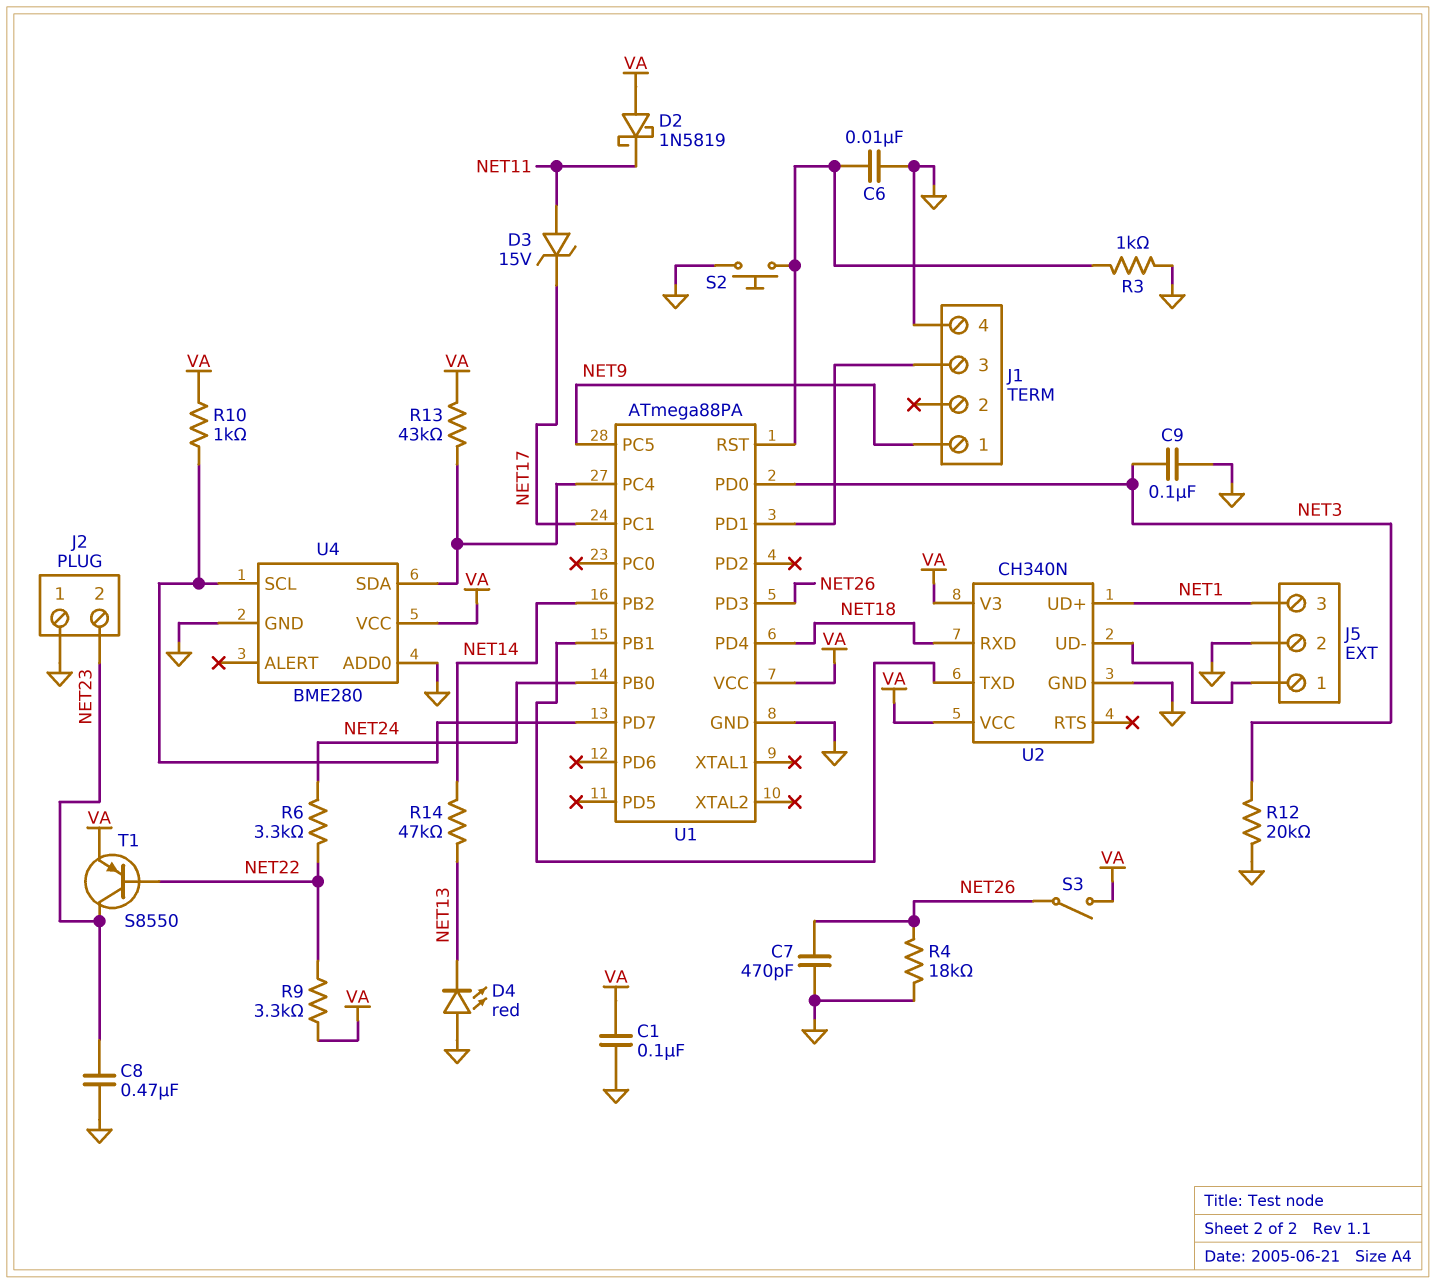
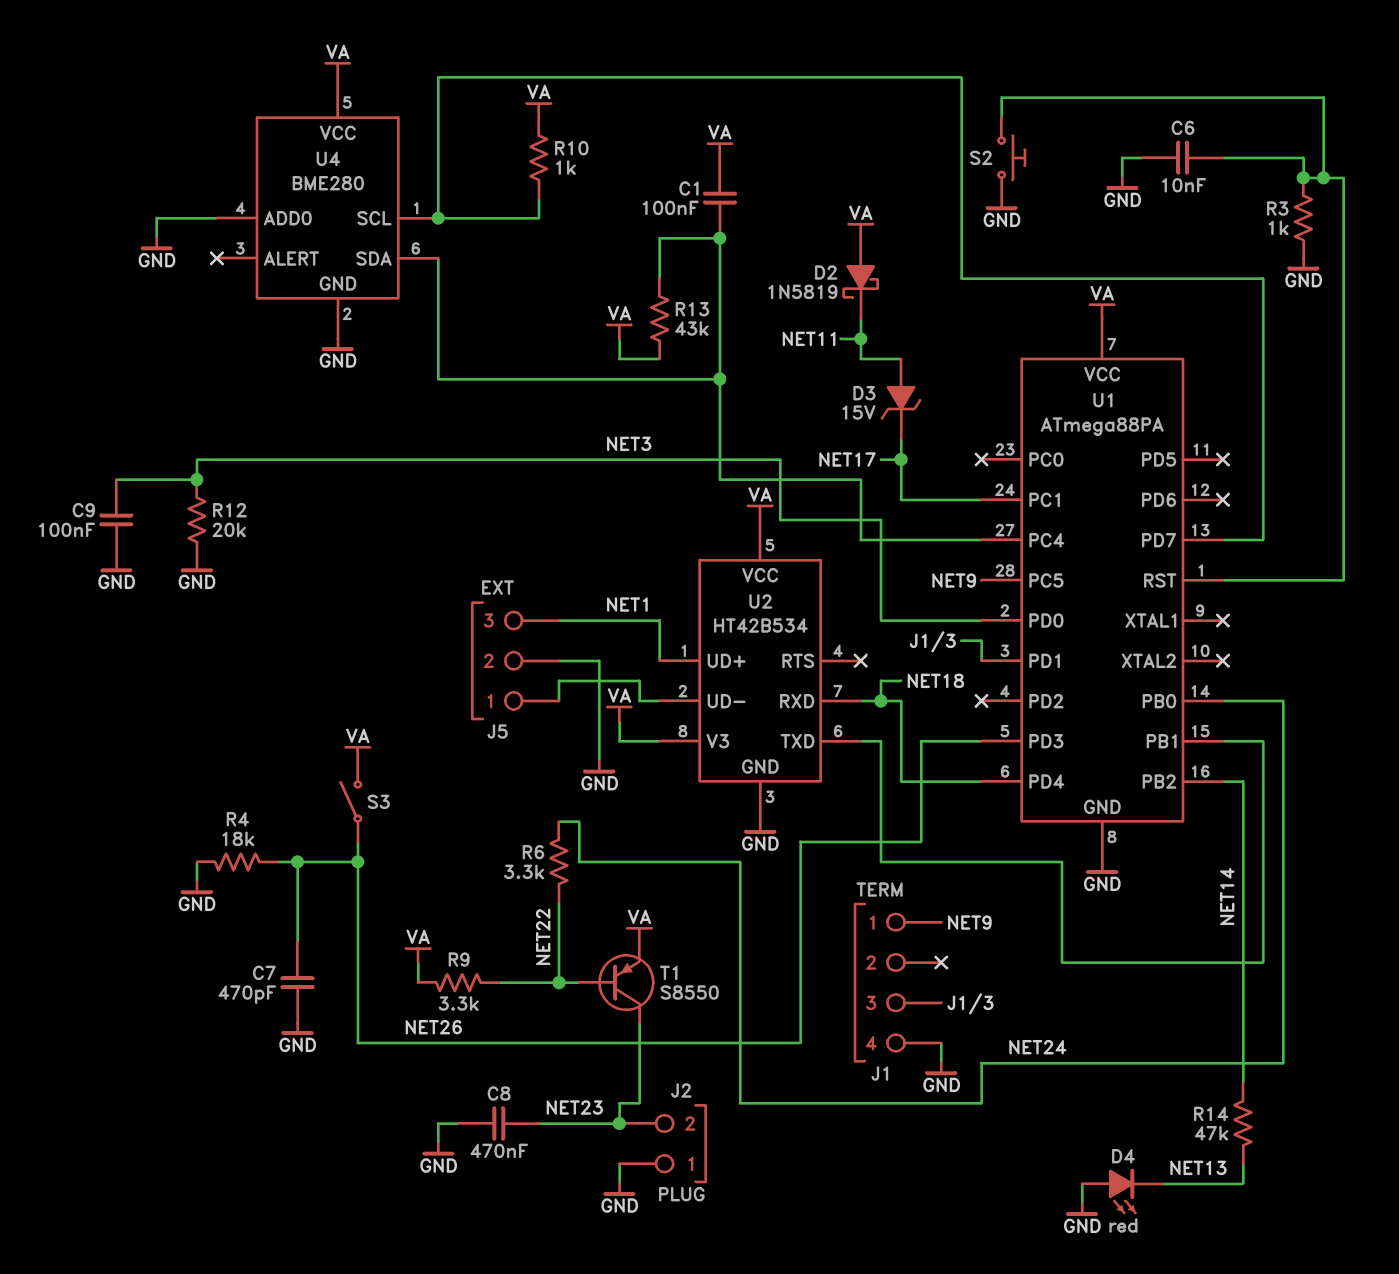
C1: 100nF (GND, VA) -> 100nF (U1/PC4, VA)
U2: CH340N -> HT42B534

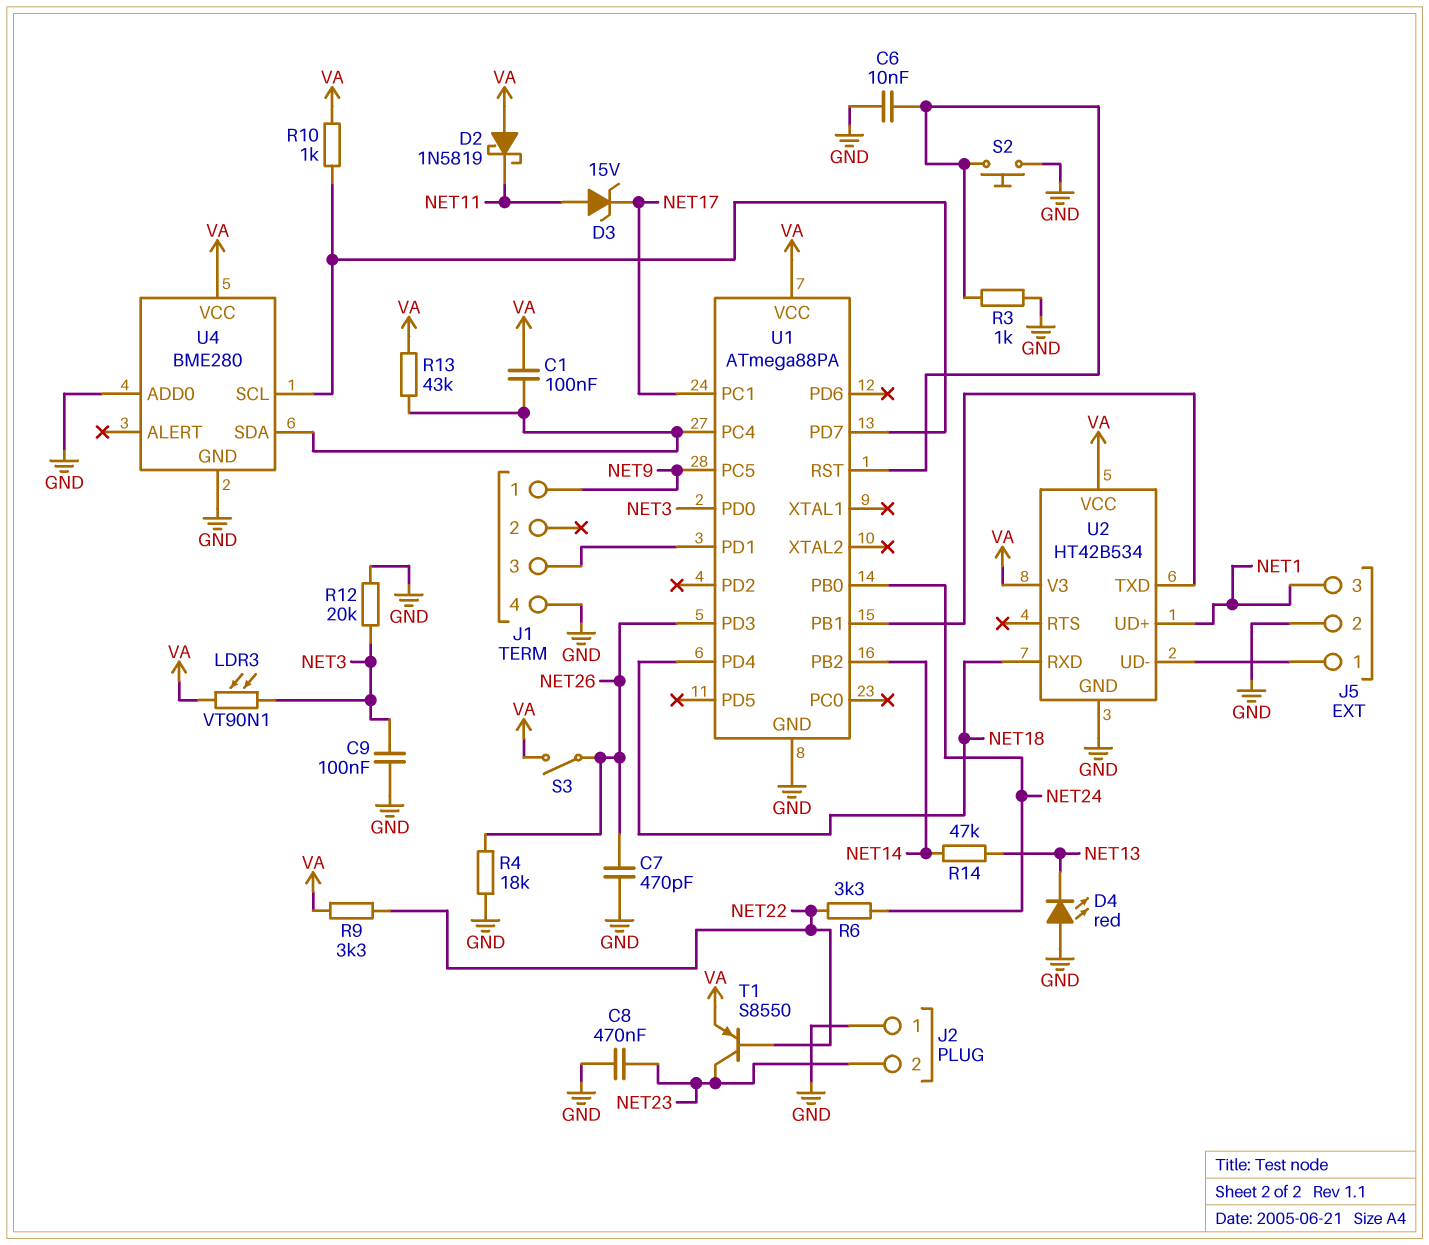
LDR3: none -> VT90N1 (NET3, VA)

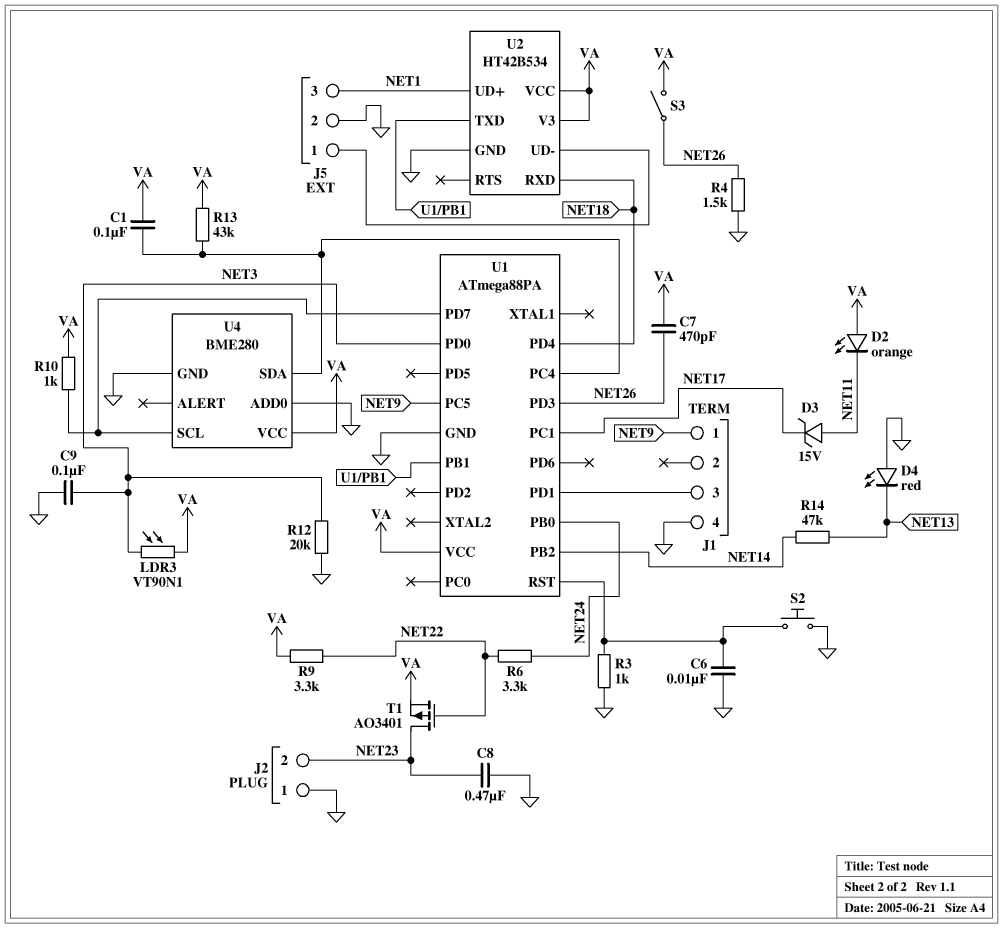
C7: 470pF (GND, NET26) -> 470pF (NET26, VA)
D2: schottky 1N5819 (A VA, K NET11) -> LED orange (A VA, K NET11)
R4: 18k (GND, NET26) -> 1.5k (GND, NET26)
T1: PNP S8550 (B NET22, C NET23, E VA) -> PMOS AO3401 (G NET22, D NET23, S VA)

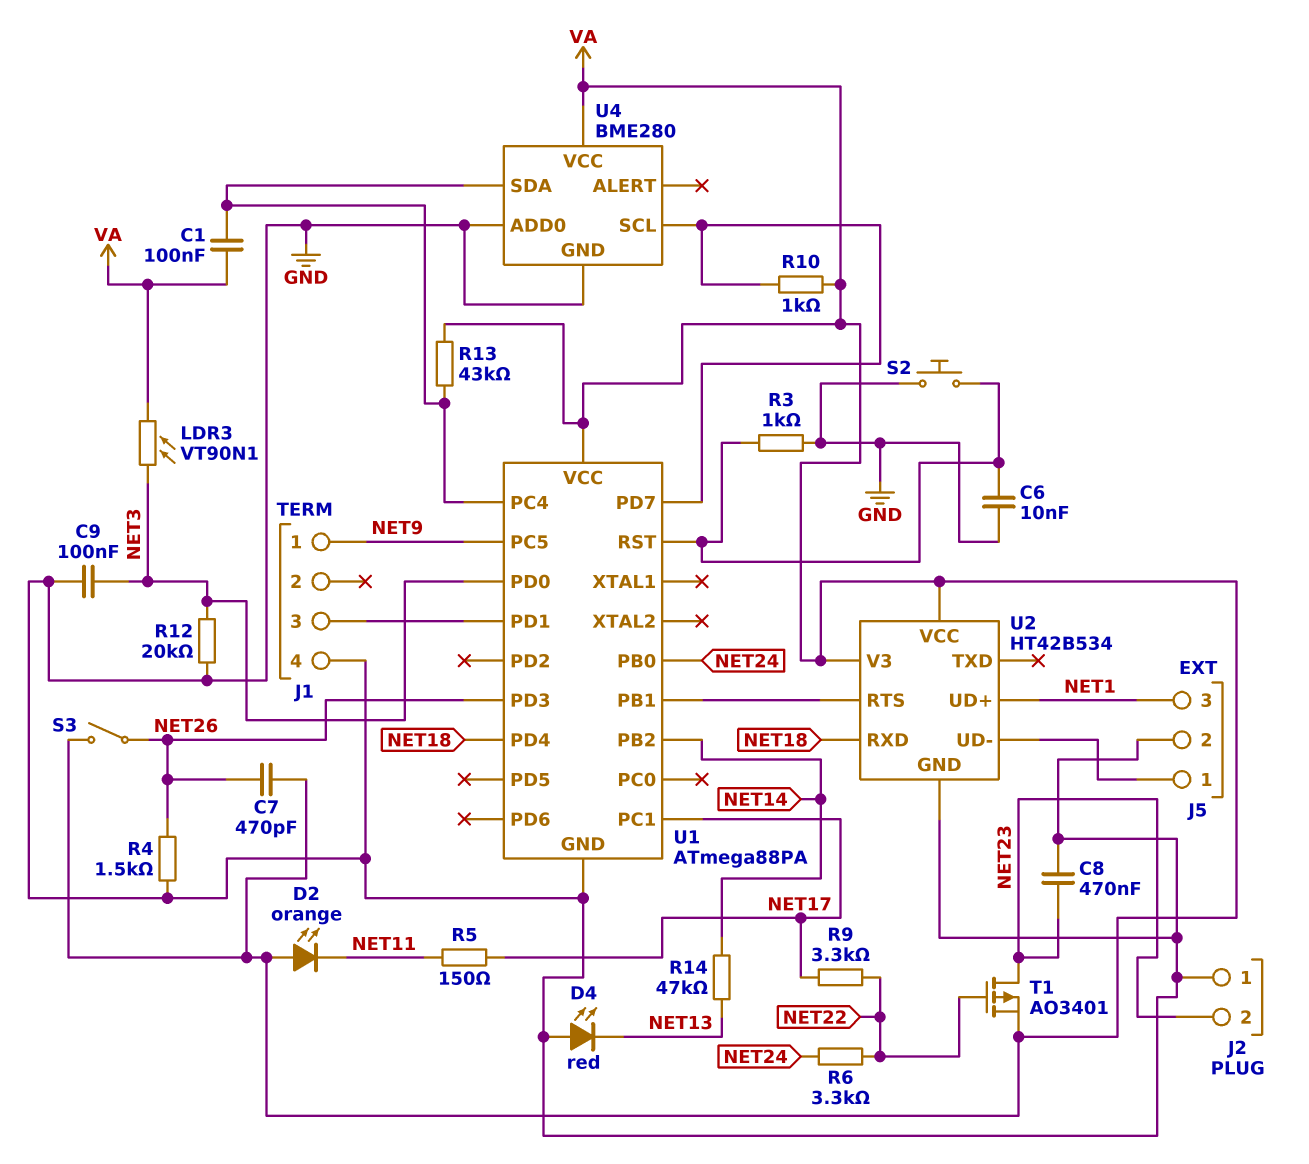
D3: zener 15V (A NET11, K NET17) -> none
R5: none -> 150 (NET11, NET17)
R9: 3.3k (NET22, VA) -> 3.3k (NET17, NET22)
U2 pin RTS: none -> U1/PB1
U2 pin TXD: U1/PB1 -> none

